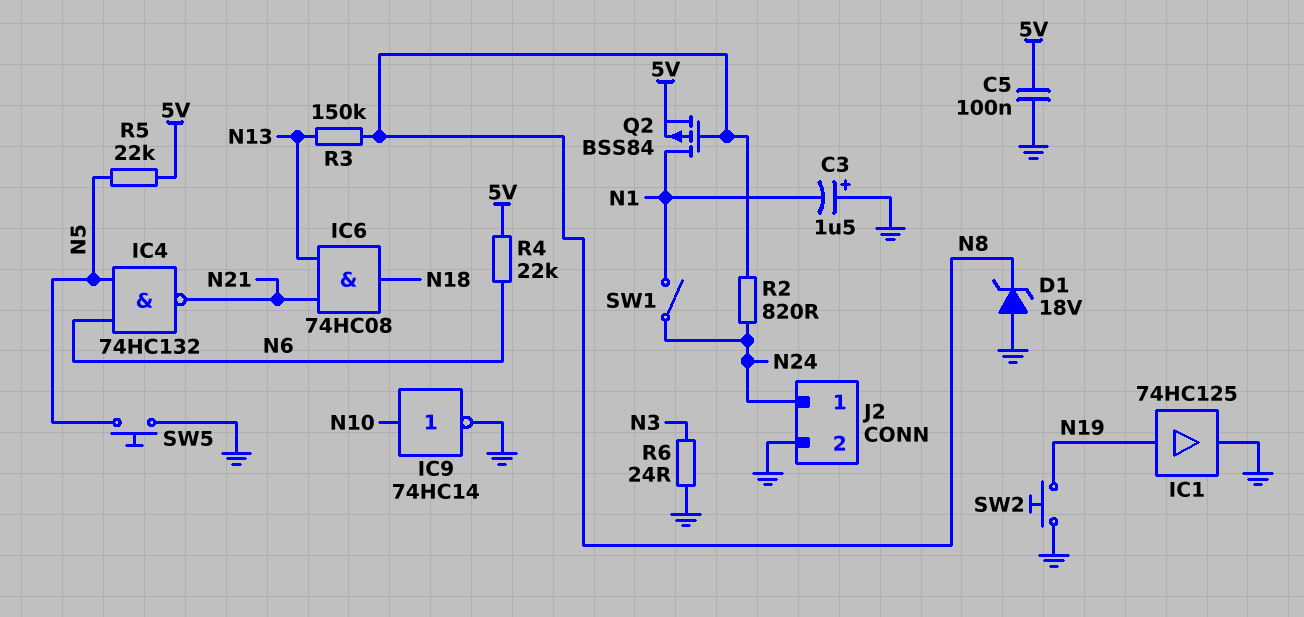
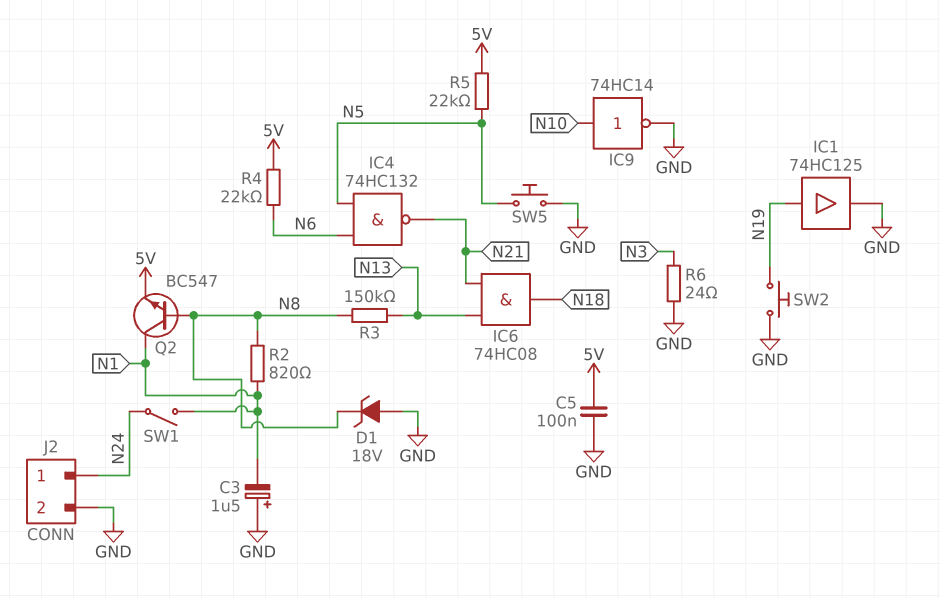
Q2: PMOS BSS84 (G N8, D N1, S 5V) -> NPN BC547 (B N8, C N1, E 5V)
R2: 820 (N8, N24) -> 820 (N1, N8)

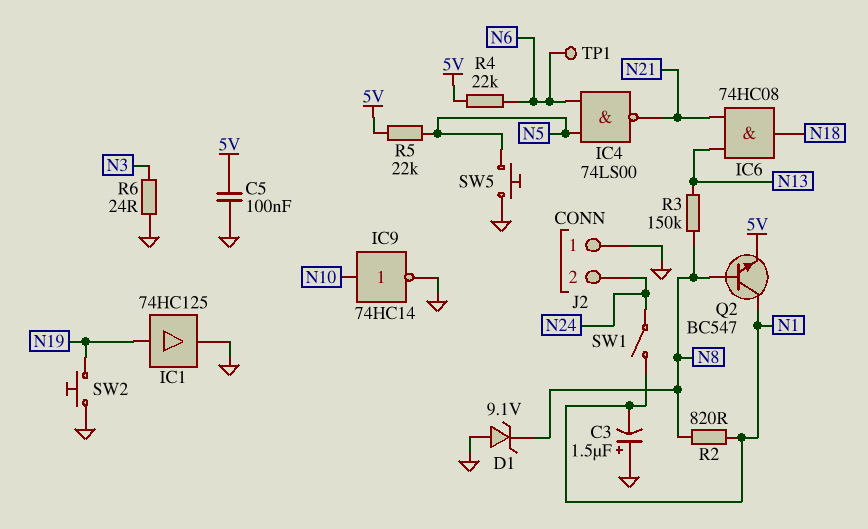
D1: zener 18V (A GND, K N8) -> zener 9.1V (A GND, K N8)
IC4: NAND 74HC132 (in N5, in N6, out N21) -> NAND 74LS00 (in N5, in N6, out N21)
J2 pin 1: N24 -> GND
J2 pin 2: GND -> N24
TP1: none -> test point (N6)

